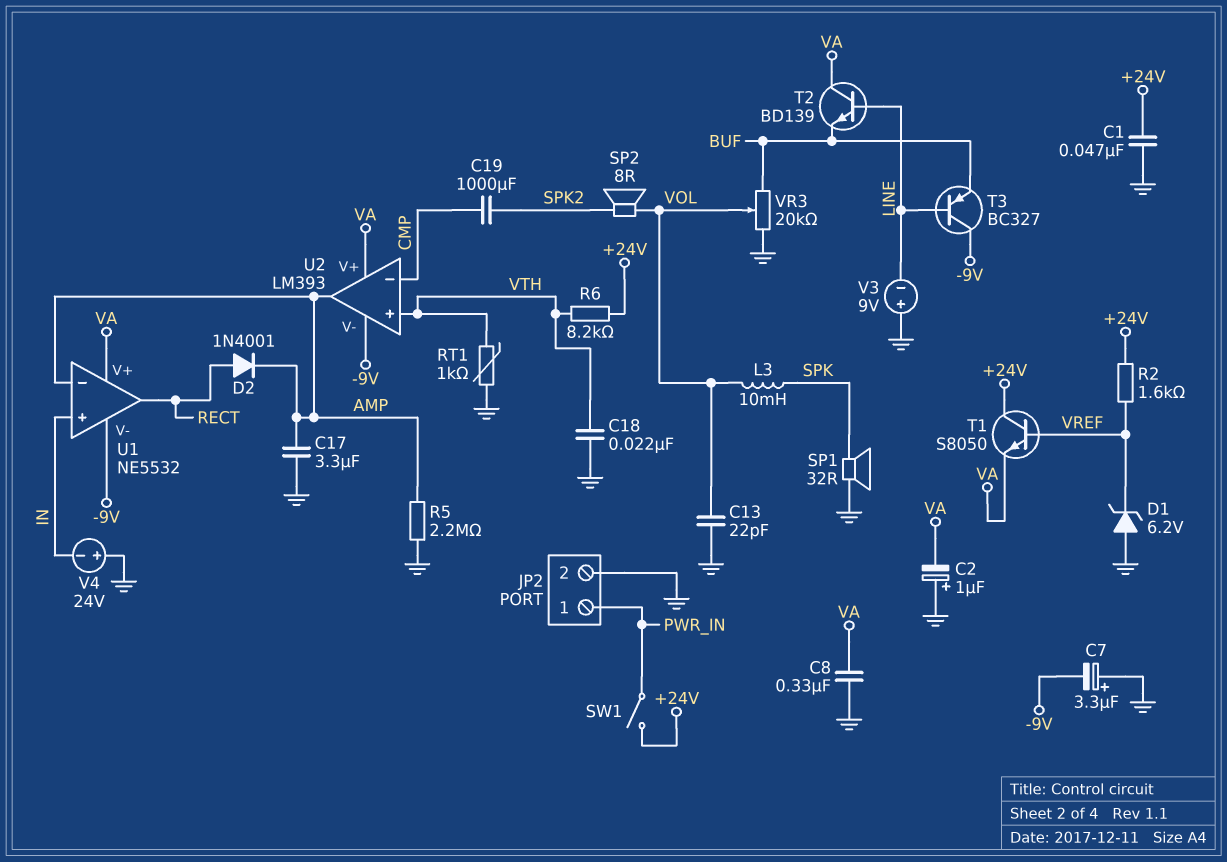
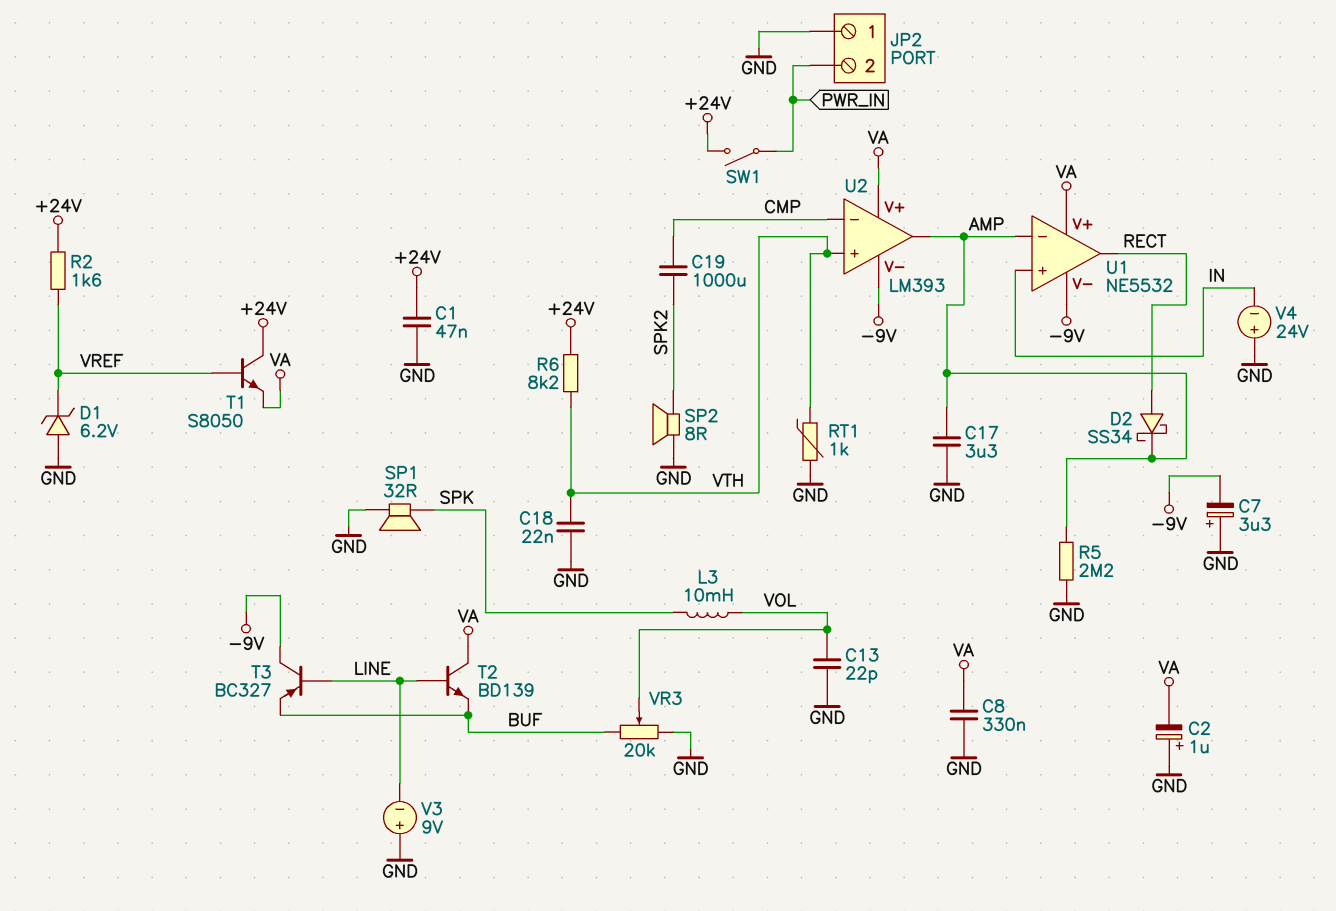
D2: diode 1N4001 (A RECT, K AMP) -> schottky SS34 (A RECT, K AMP)
JP2 pin 1: PWR_IN -> GND
JP2 pin 2: GND -> PWR_IN
SP2: speaker 8R (SPK2, VOL) -> speaker 8R (GND, SPK2)

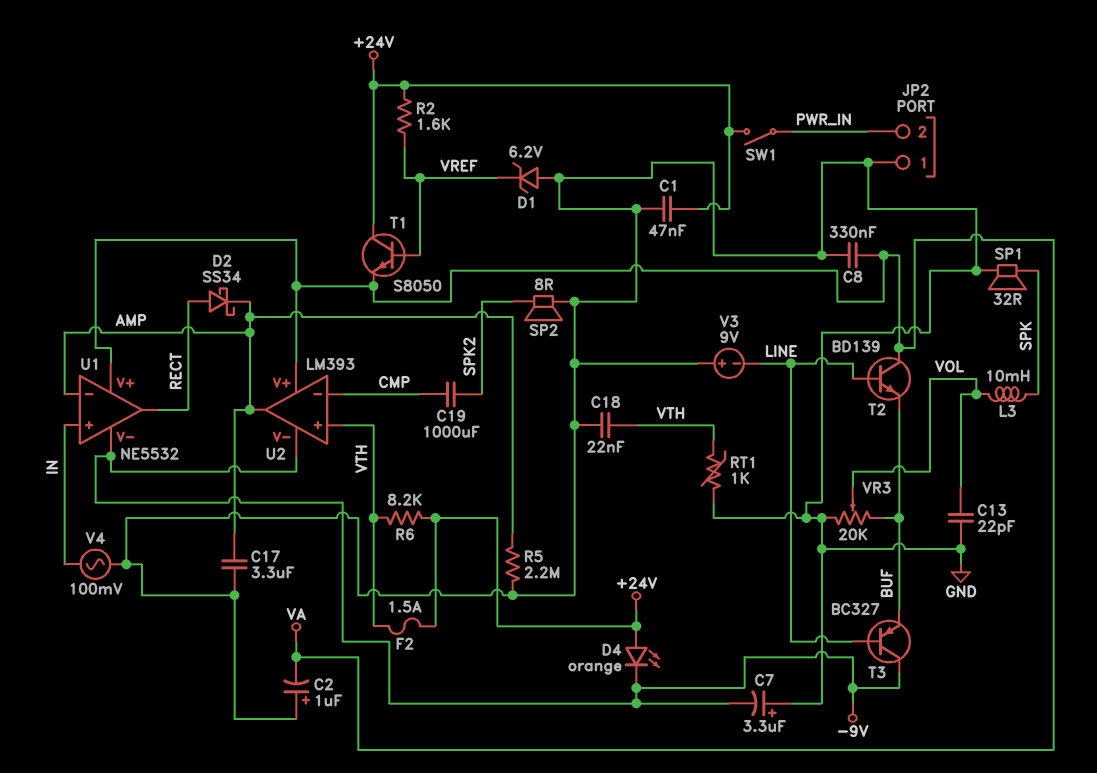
D4: none -> LED orange (A +24V, K -9V)
F2: none -> 1.5A (+24V, VTH)
V4: 24V (plus GND, minus IN) -> AC 100mV (GND, IN)

